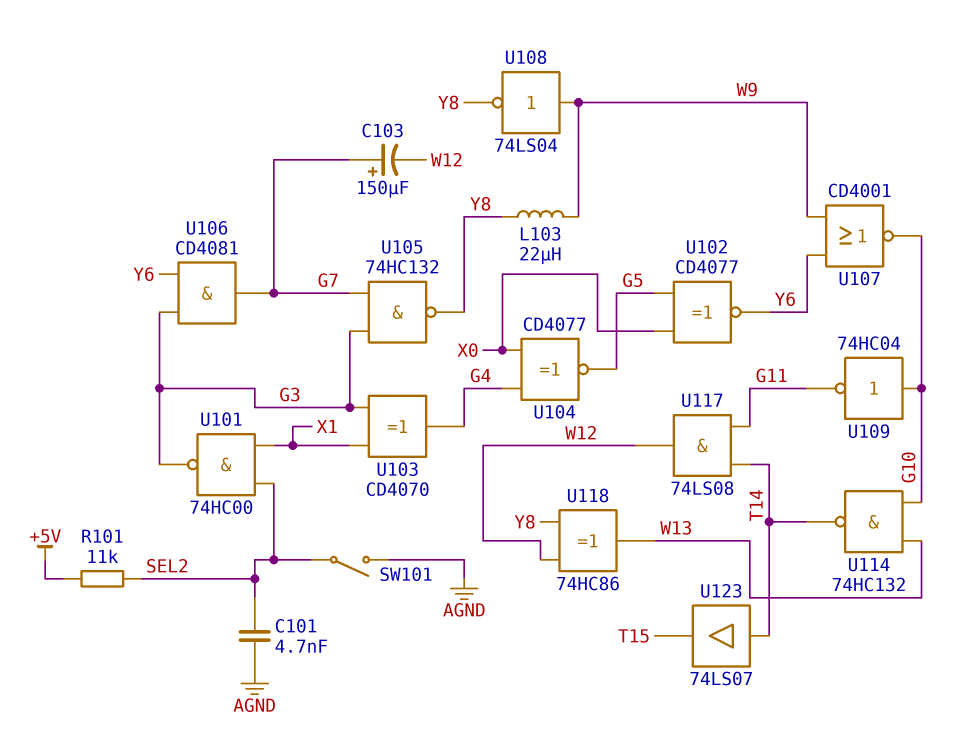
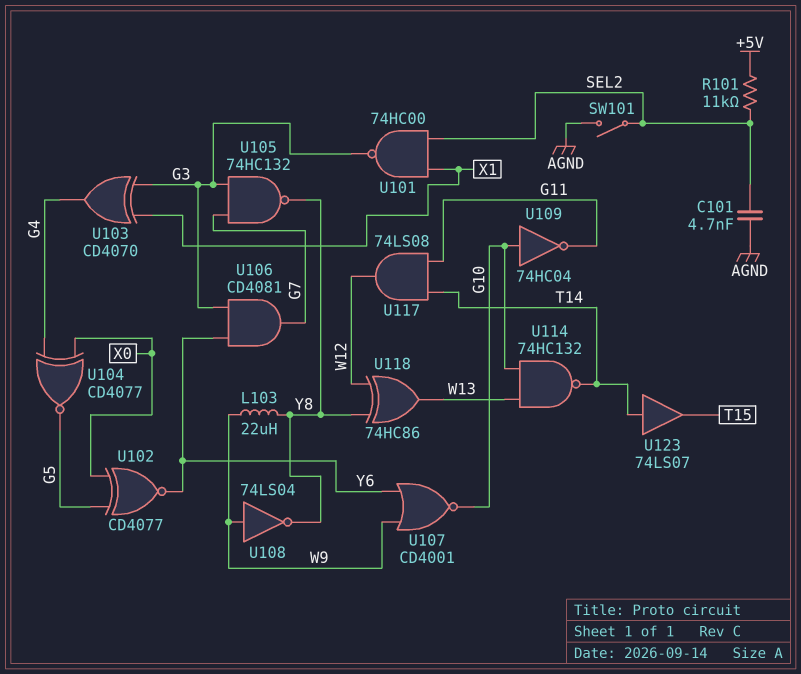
C103: 150uF (plus G7, minus W12) -> none

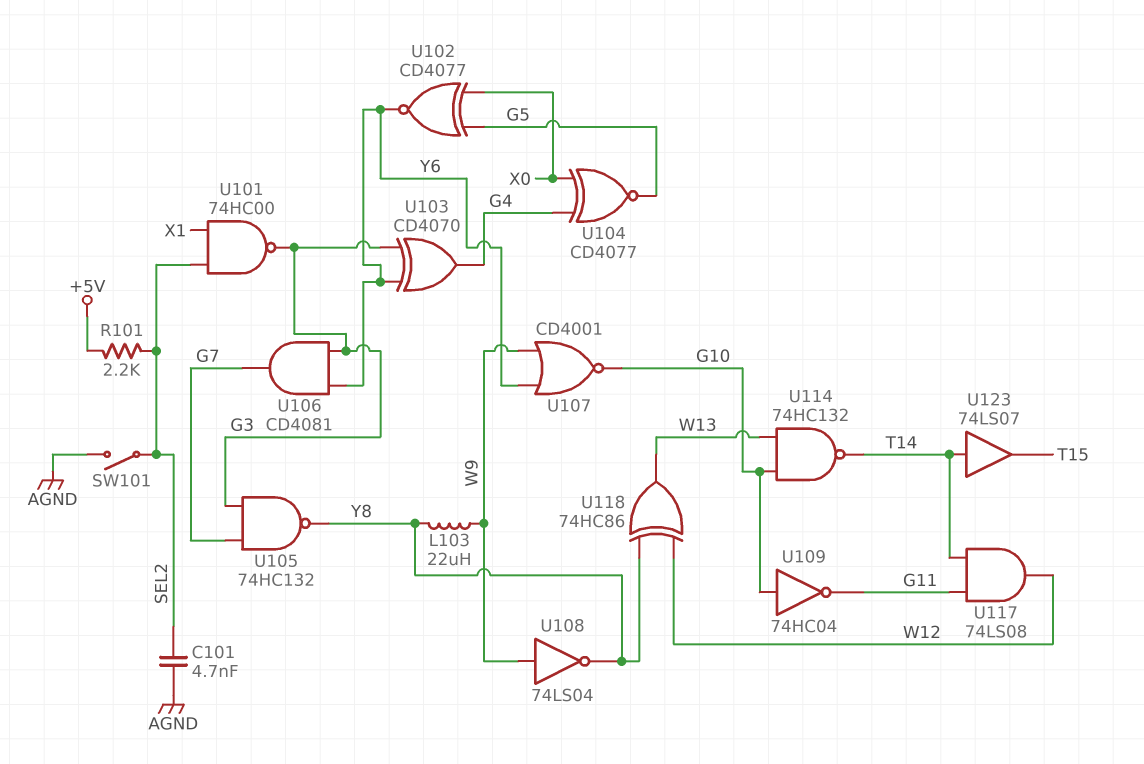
R101: 11k (+5V, SEL2) -> 2.2k (+5V, SEL2)
U103: XOR CD4070 (in G3, in X1, out G4) -> XOR CD4070 (in G3, in Y6, out G4)

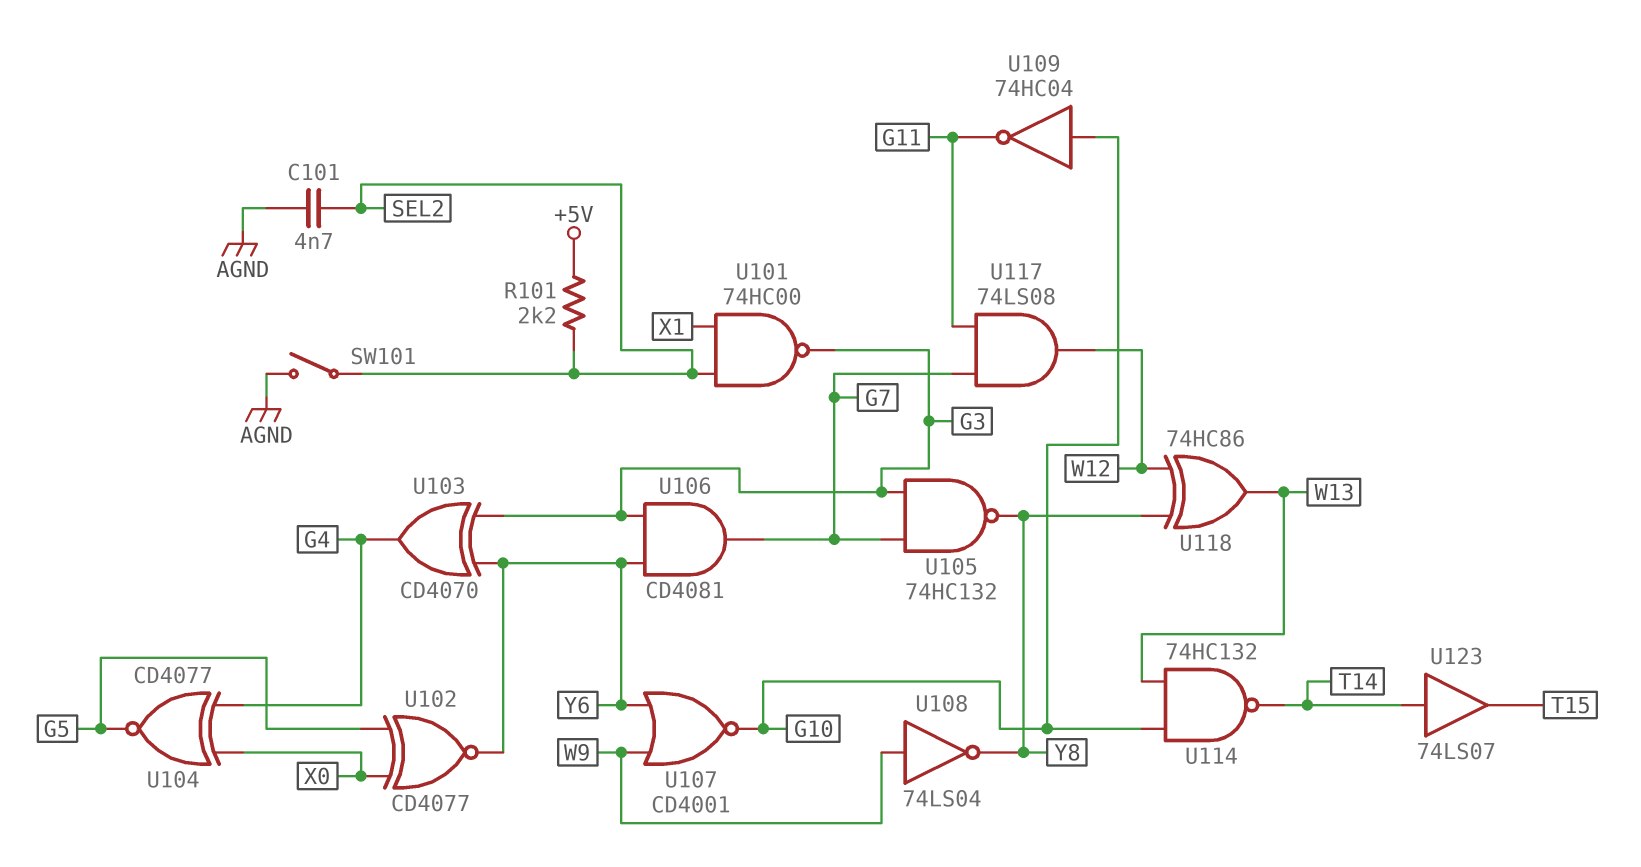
L103: 22uH (W9, Y8) -> none
U117: AND 74LS08 (in G11, in T14, out W12) -> AND 74LS08 (in G7, in G11, out W12)

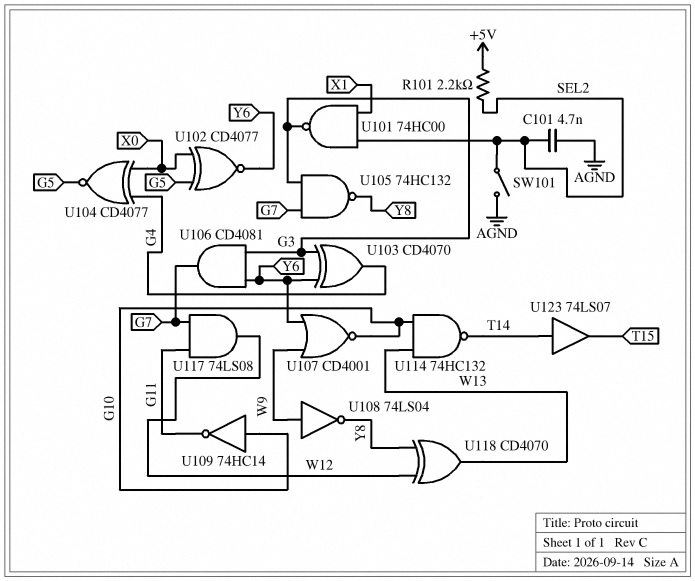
U109: NOT 74HC04 (in G10, out G11) -> NOT 74HC14 (in G10, out G11)
U118: XOR 74HC86 (in W12, in Y8, out W13) -> XOR CD4070 (in W12, in Y8, out W13)

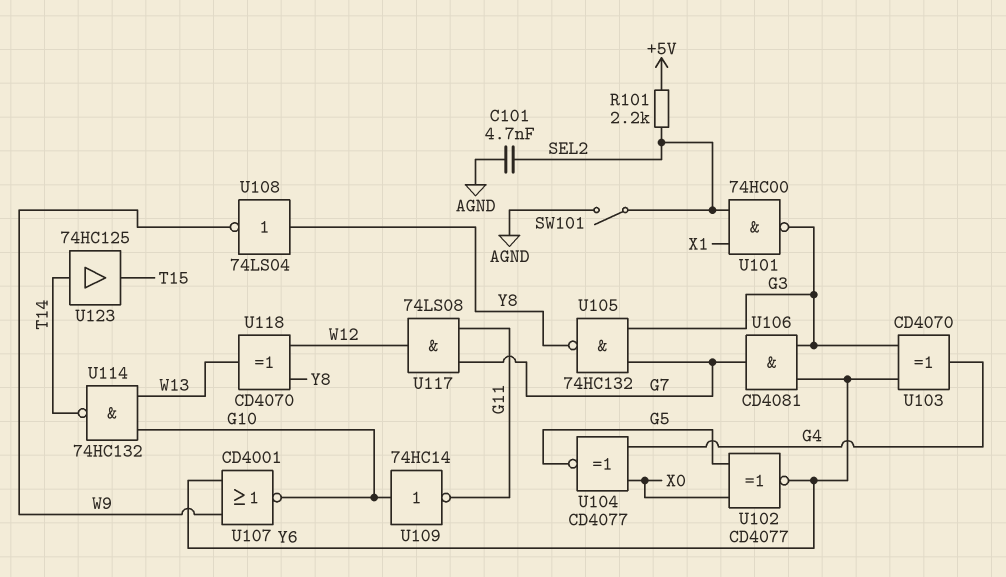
U108: NOT 74LS04 (in W9, out Y8) -> NOT 74LS04 (in Y8, out W9)
U123: buffer 74LS07 (in T14, out T15) -> buffer 74HC125 (in T14, out T15)

